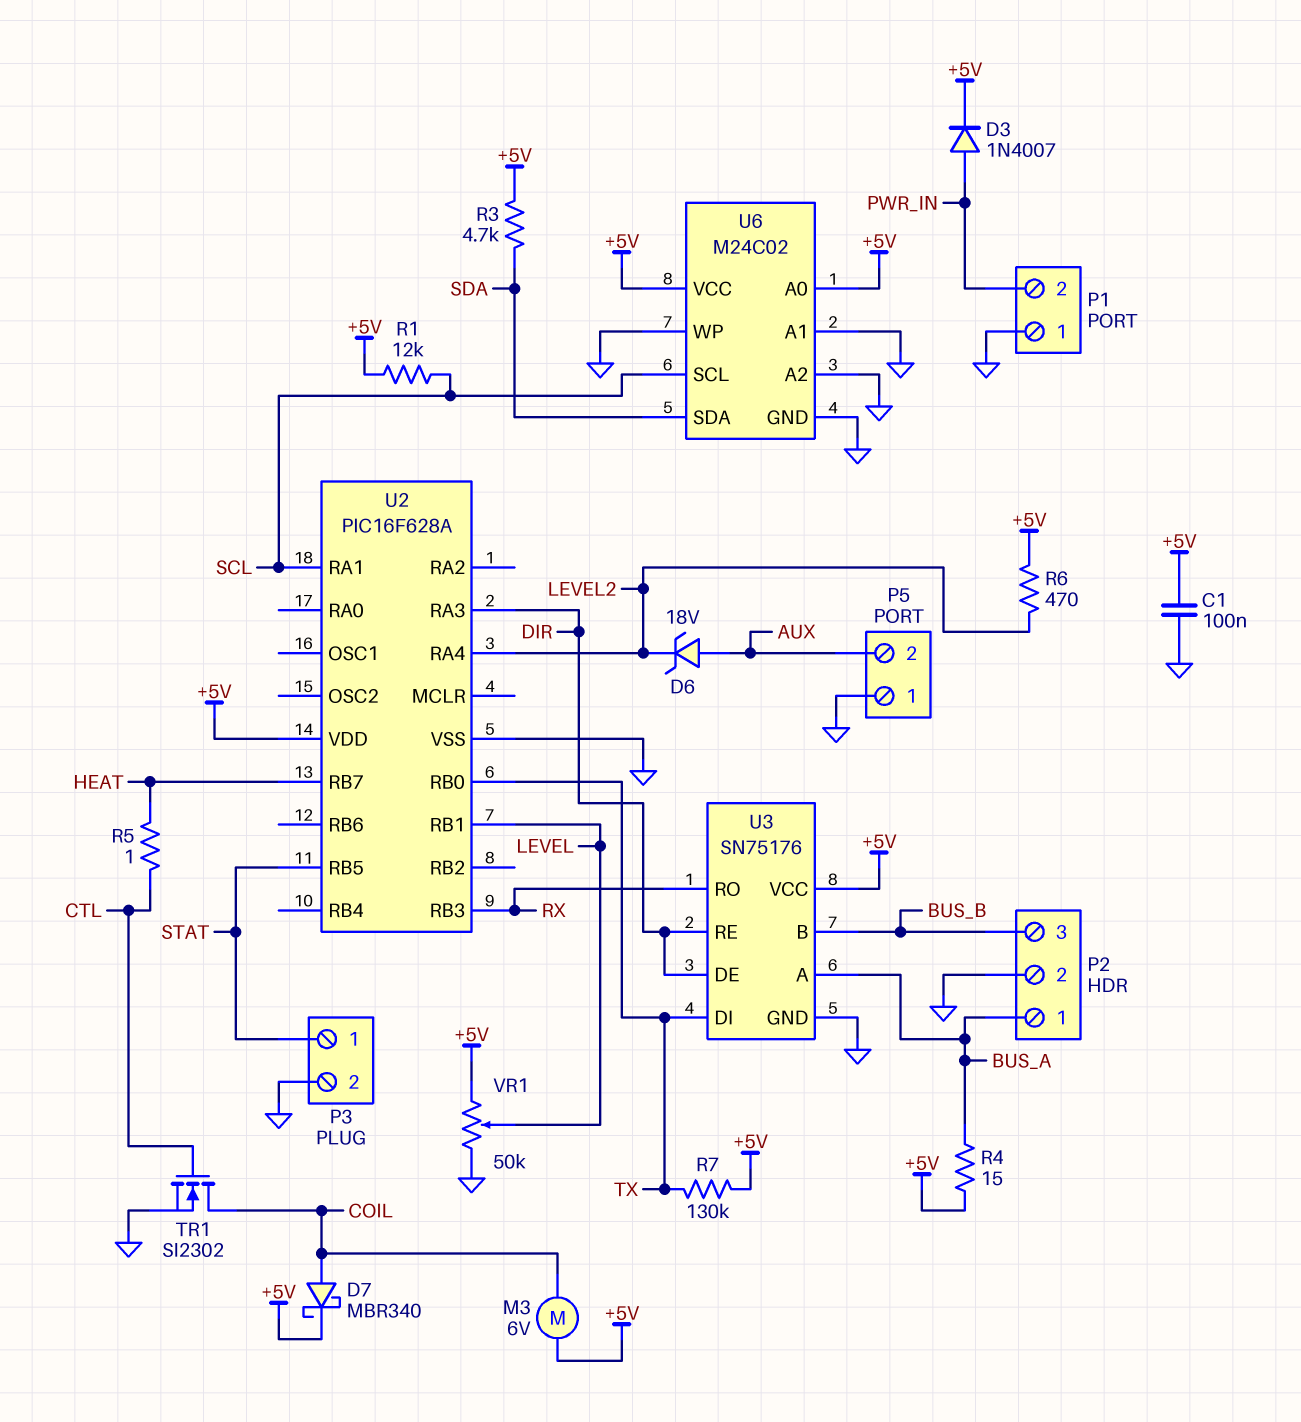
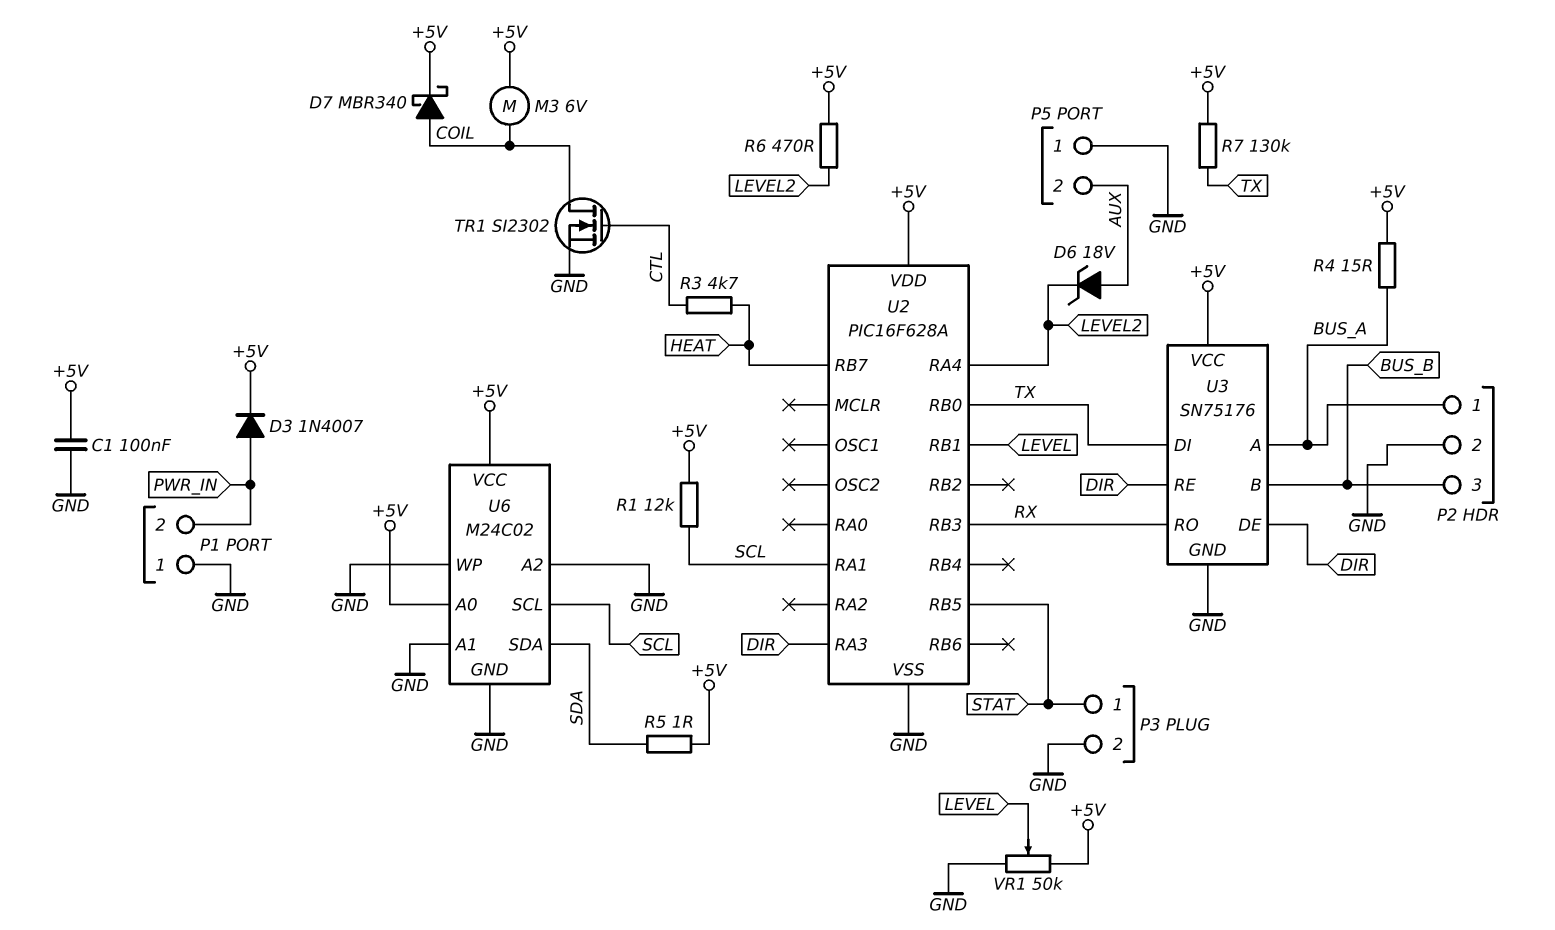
R3: 4.7k (+5V, SDA) -> 4.7k (CTL, HEAT)
R5: 1 (CTL, HEAT) -> 1 (+5V, SDA)

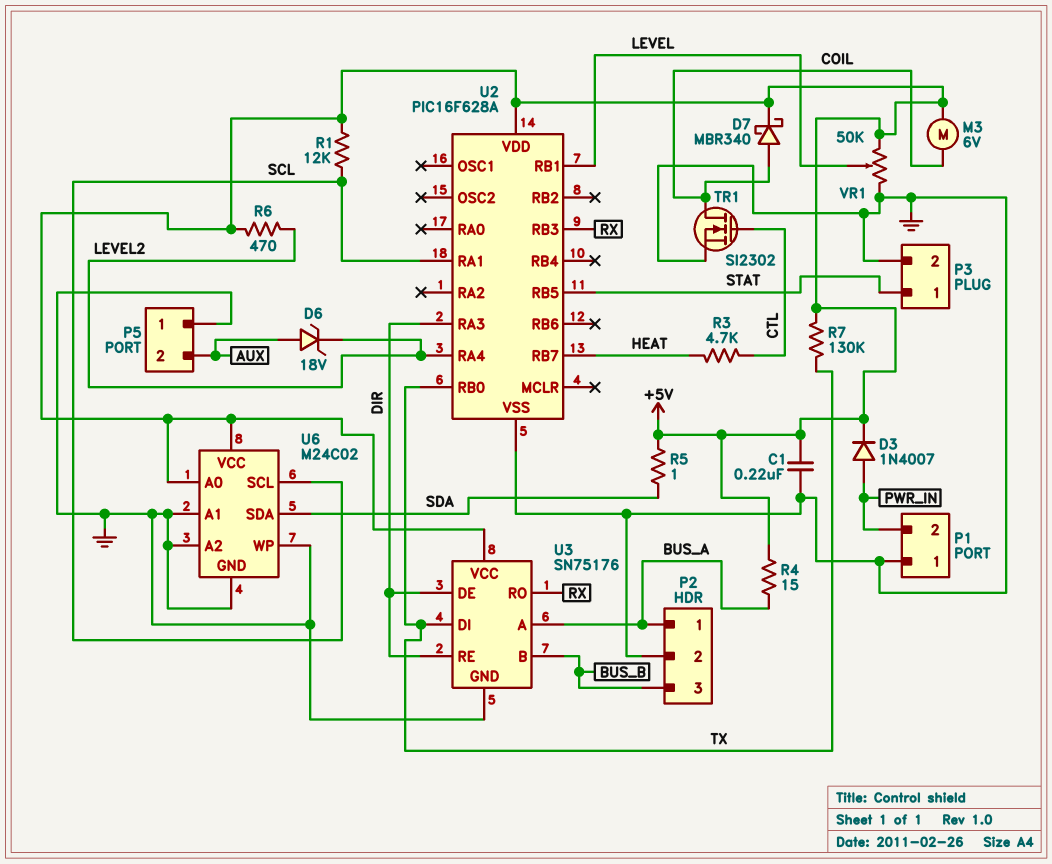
C1: 100nF (+5V, GND) -> 220nF (+5V, GND)

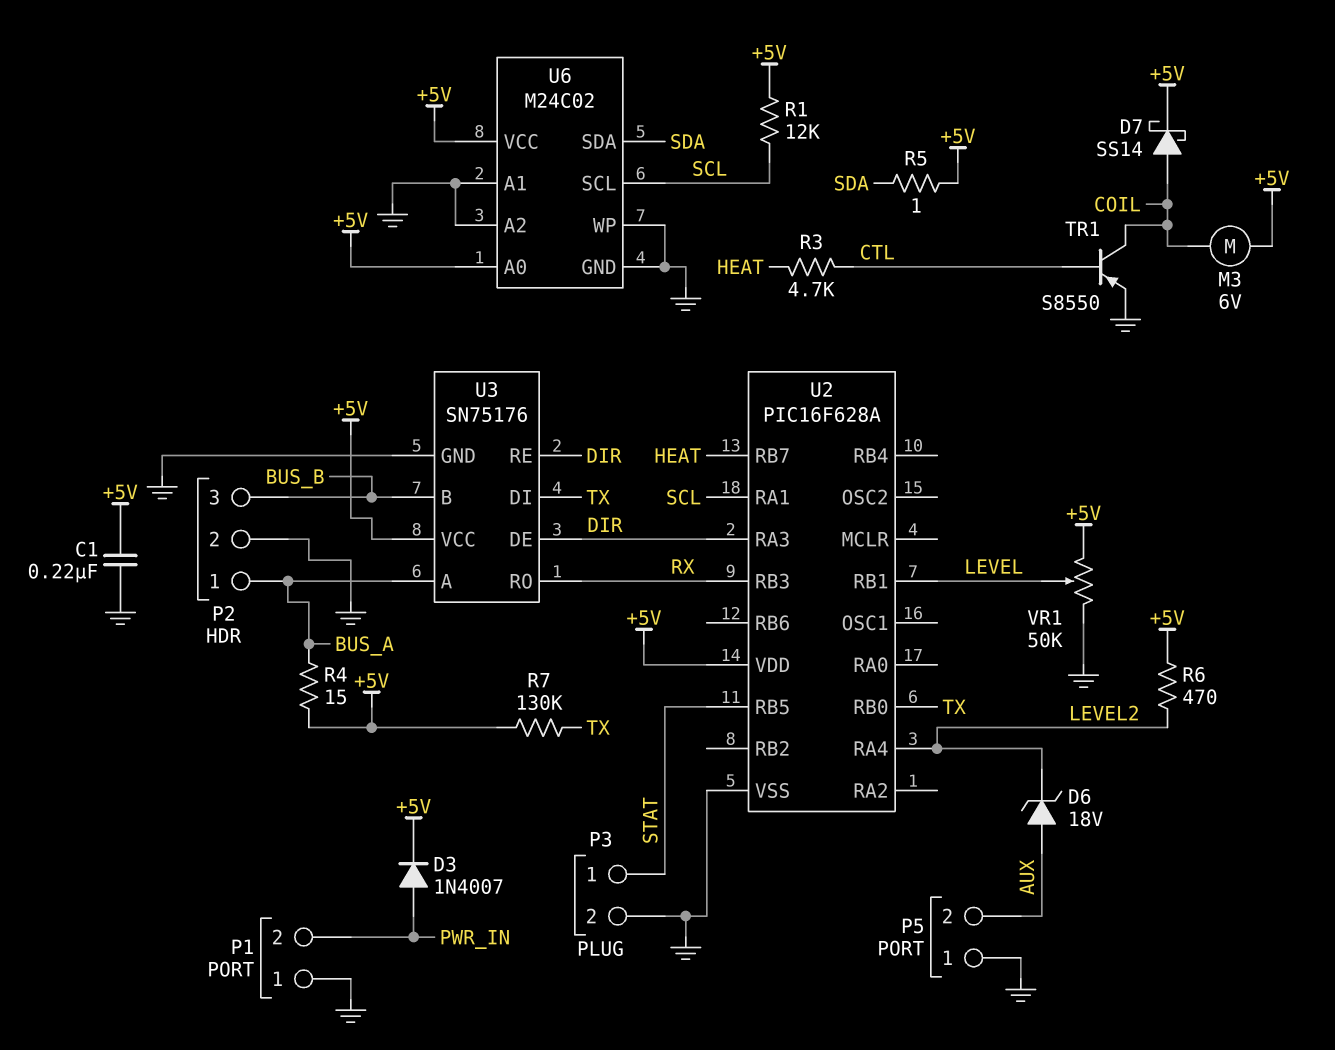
D7: schottky MBR340 (A COIL, K +5V) -> schottky SS14 (A COIL, K +5V)
TR1: NMOS SI2302 (G CTL, D COIL, S GND) -> PNP S8550 (B CTL, C COIL, E GND)

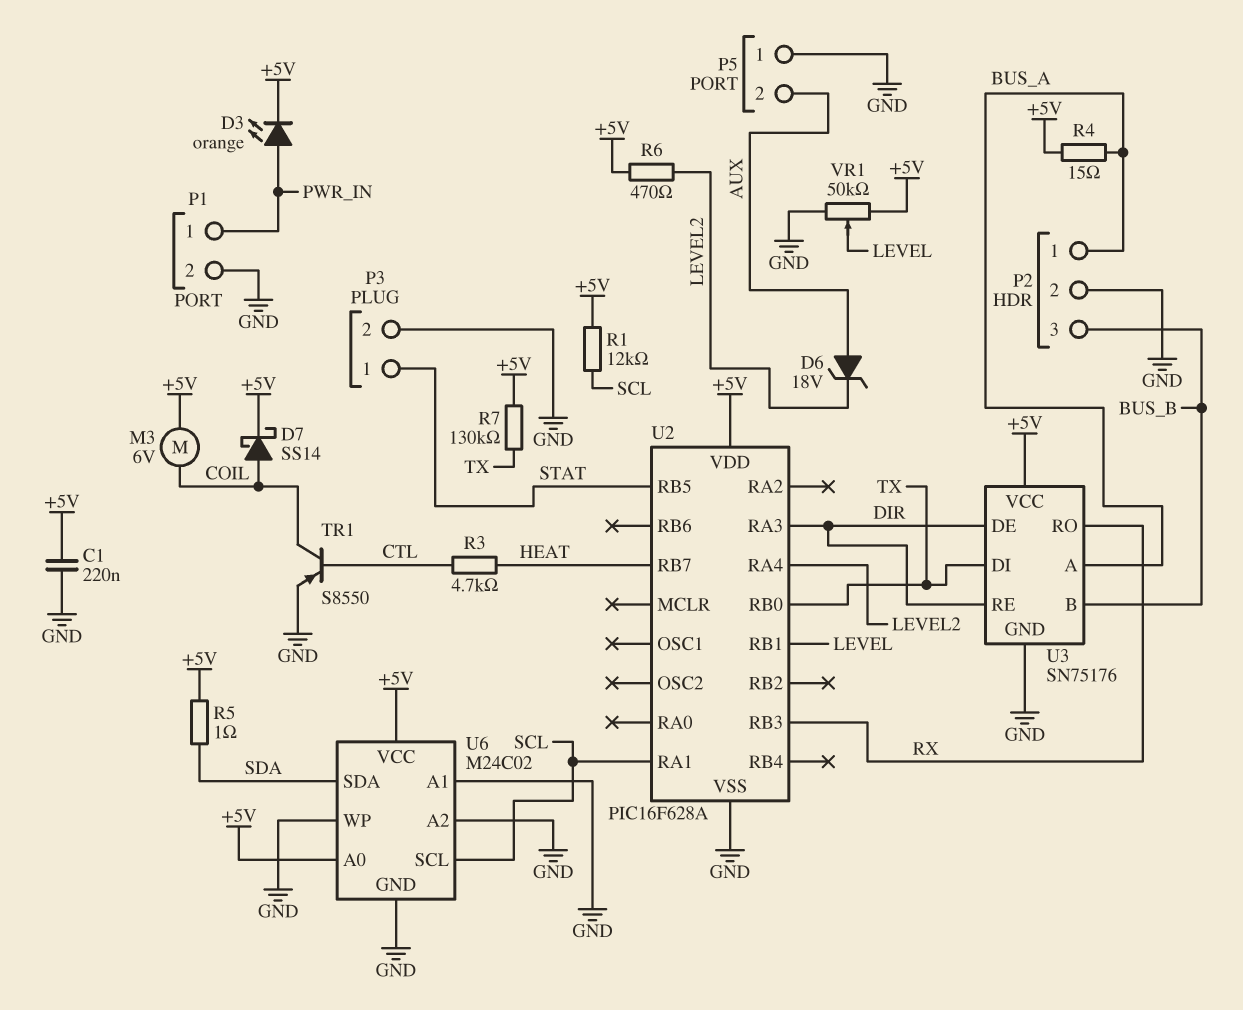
D3: diode 1N4007 (A PWR_IN, K +5V) -> LED orange (A PWR_IN, K +5V)
P1 pin 1: GND -> PWR_IN
P1 pin 2: PWR_IN -> GND

